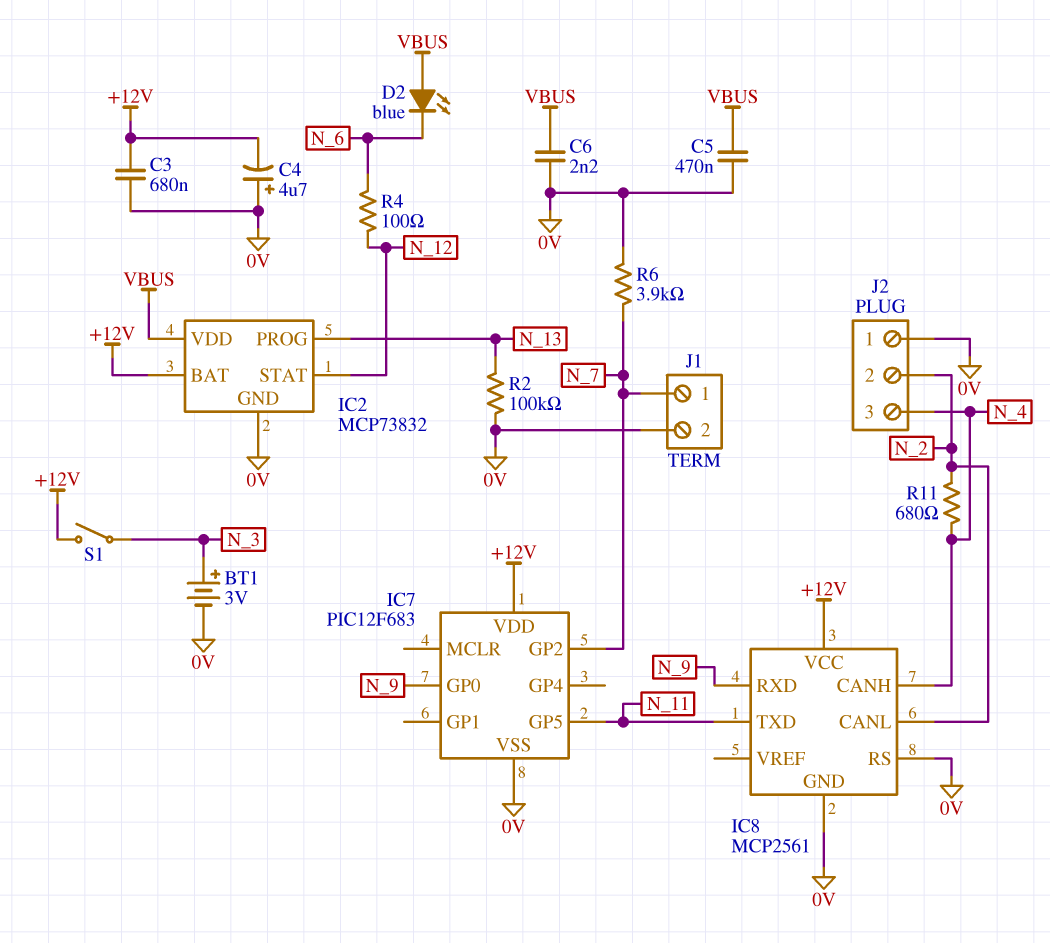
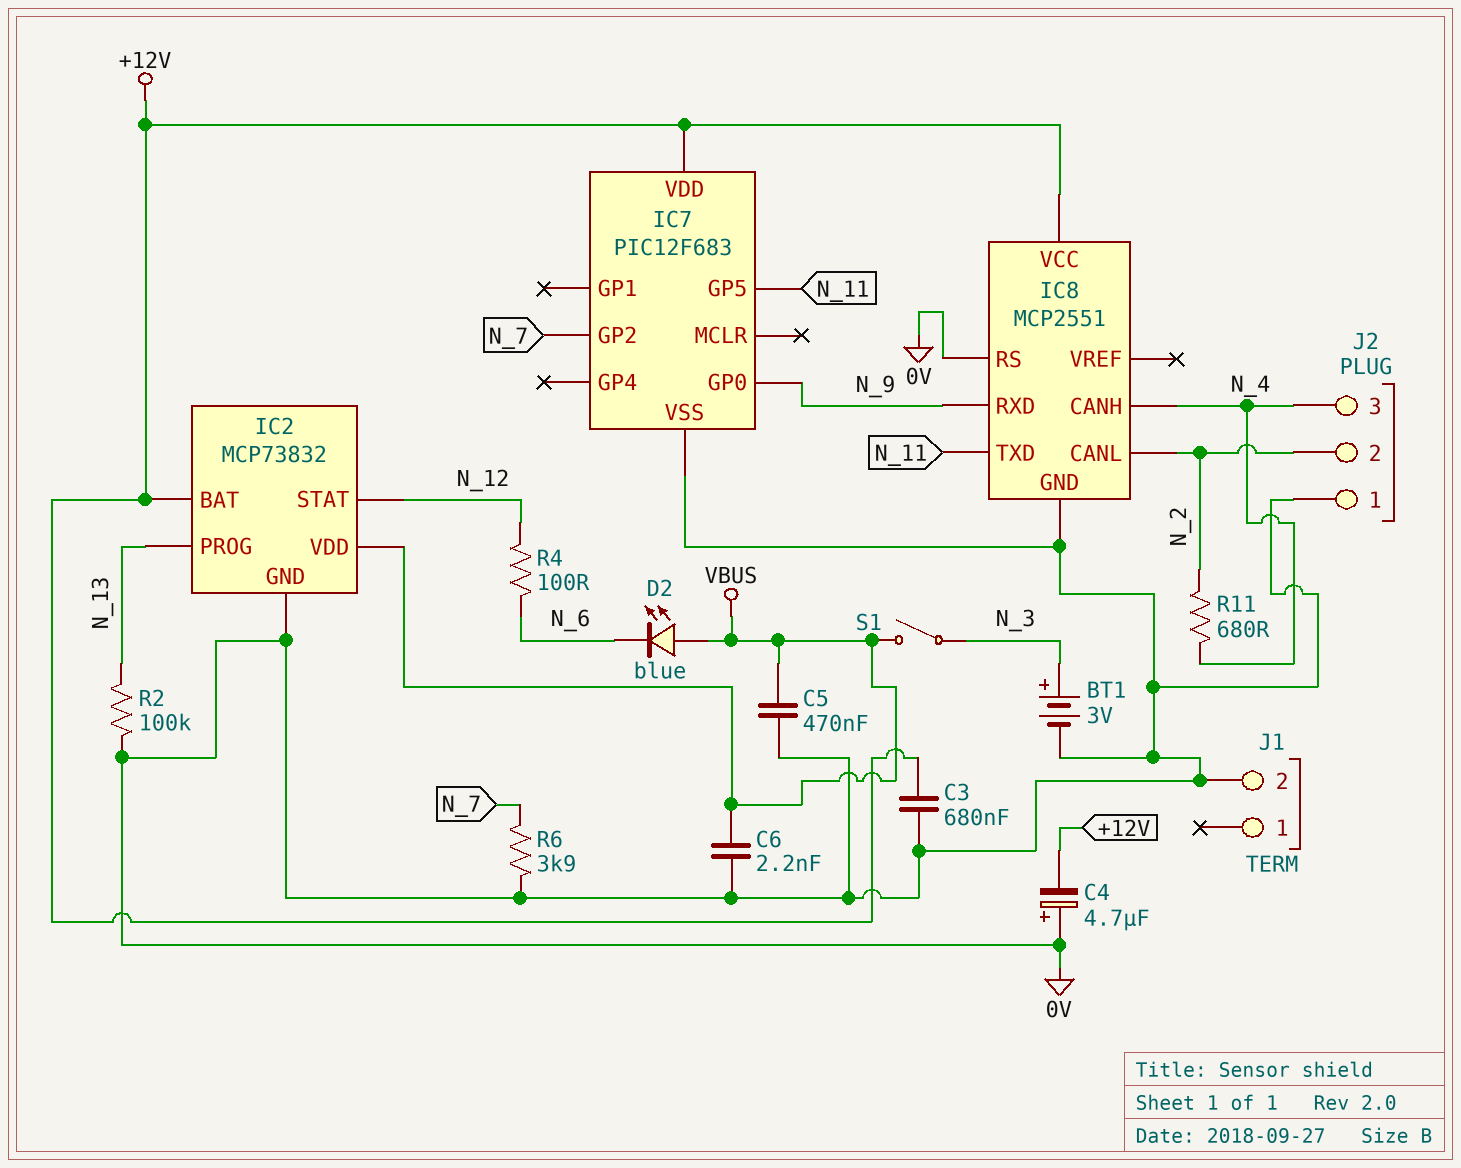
IC8: MCP2561 -> MCP2551
J1 pin 1: N_7 -> none
S1: switch (+12V, N_3) -> switch (N_3, VBUS)

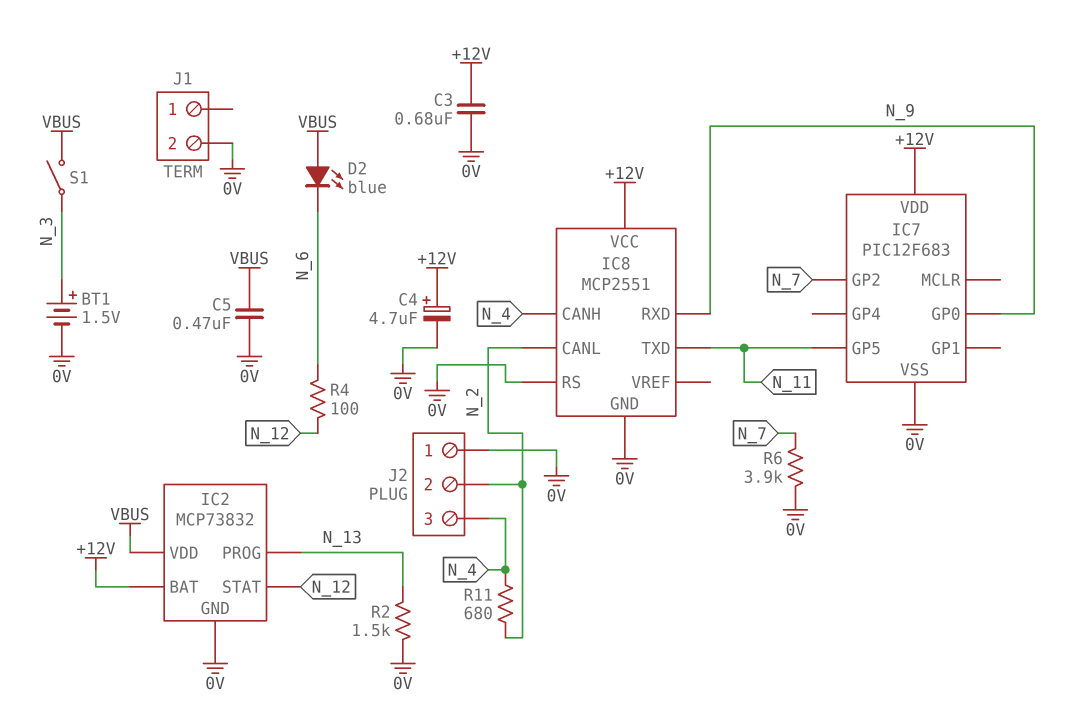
BT1: 3V (plus N_3, minus 0V) -> 1.5V (plus N_3, minus 0V)
C4: 4.7uF (plus 0V, minus +12V) -> 4.7uF (plus +12V, minus 0V)
C6: 2.2nF (0V, VBUS) -> none
R2: 100k (0V, N_13) -> 1.5k (0V, N_13)

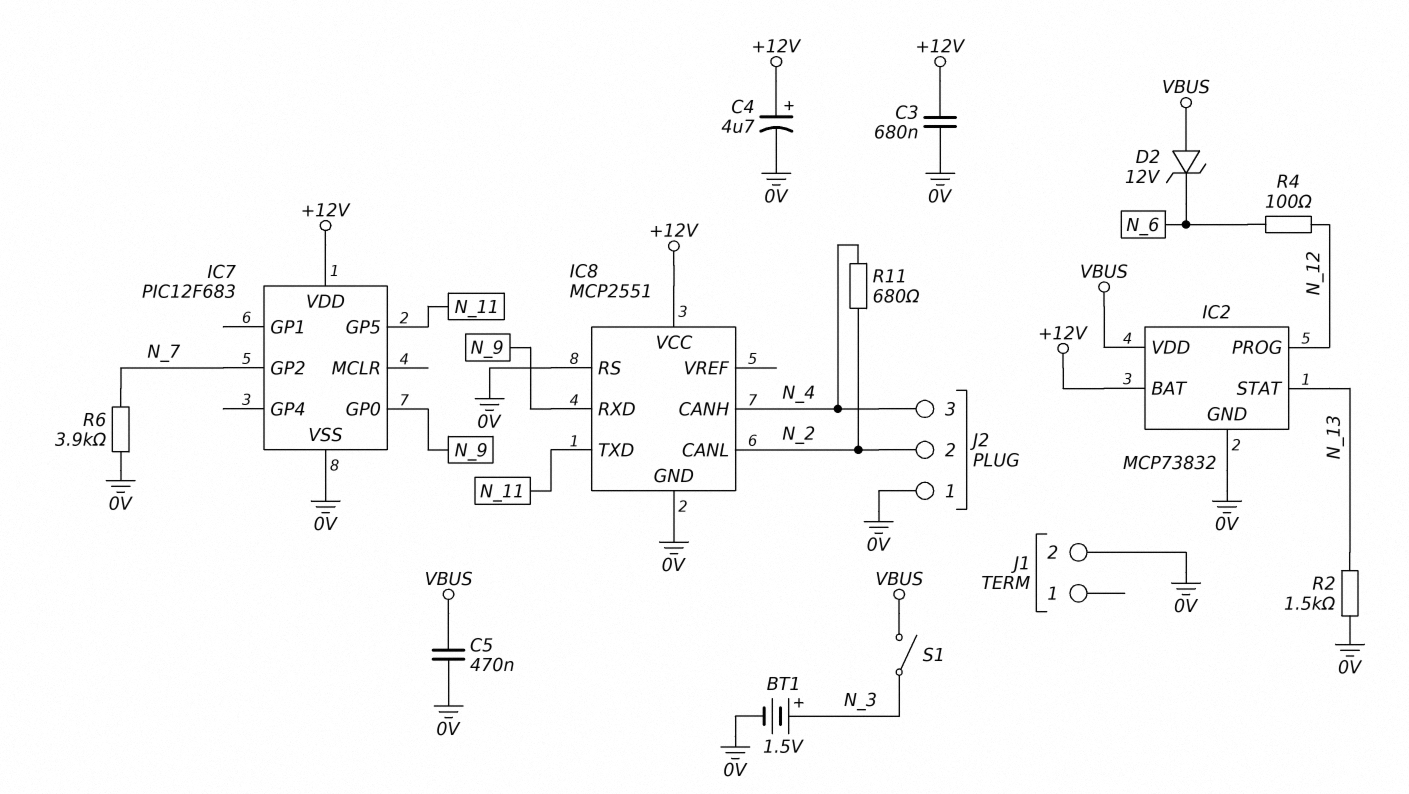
D2: LED blue (A VBUS, K N_6) -> zener 12V (A VBUS, K N_6)
IC2 pin PROG: N_13 -> N_12
IC2 pin STAT: N_12 -> N_13

